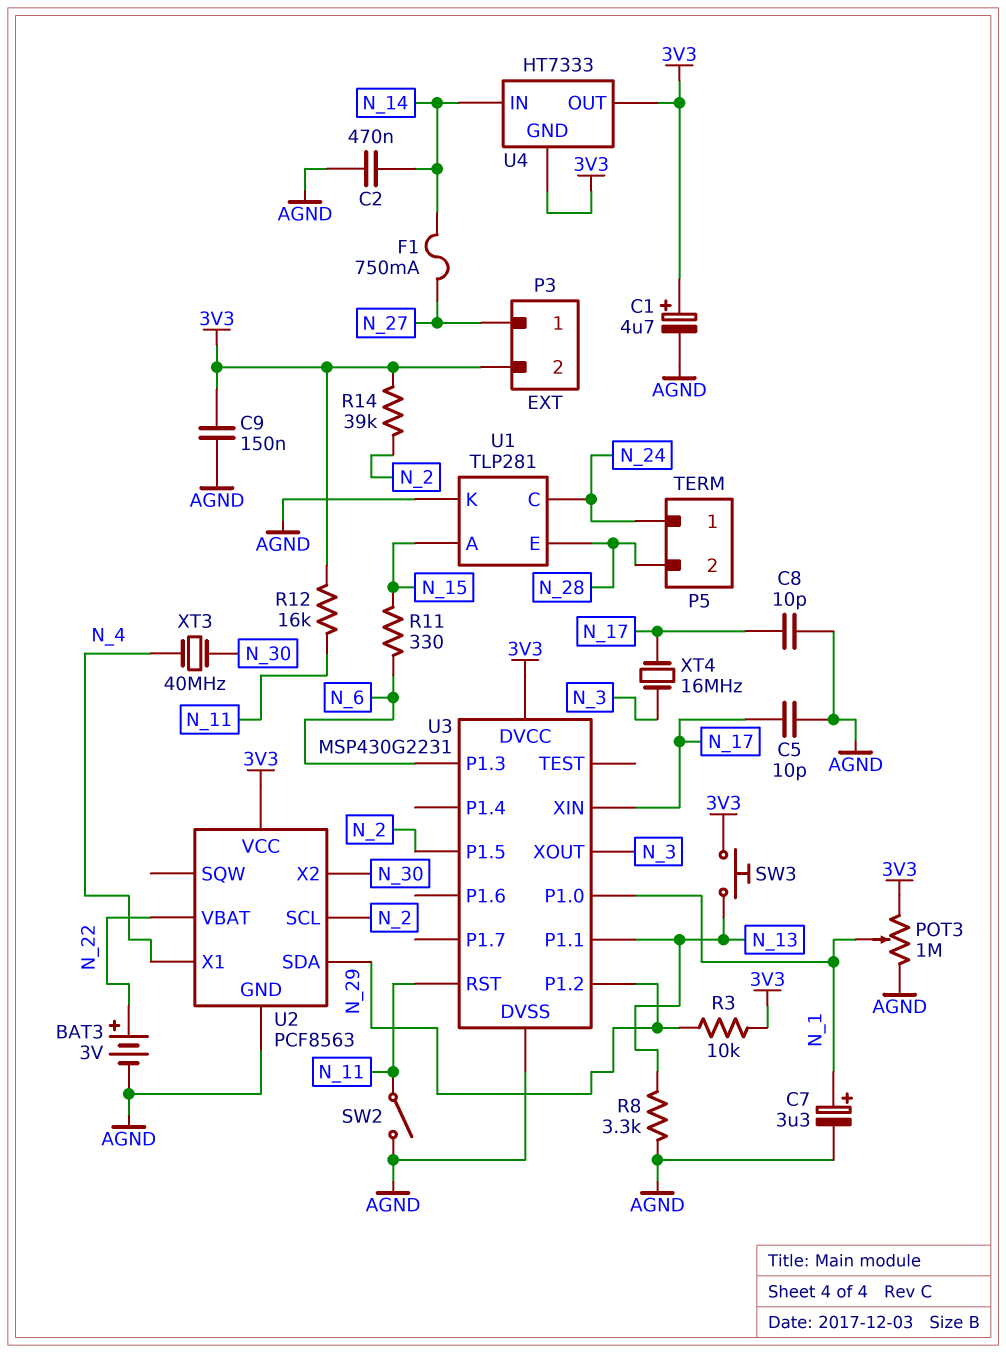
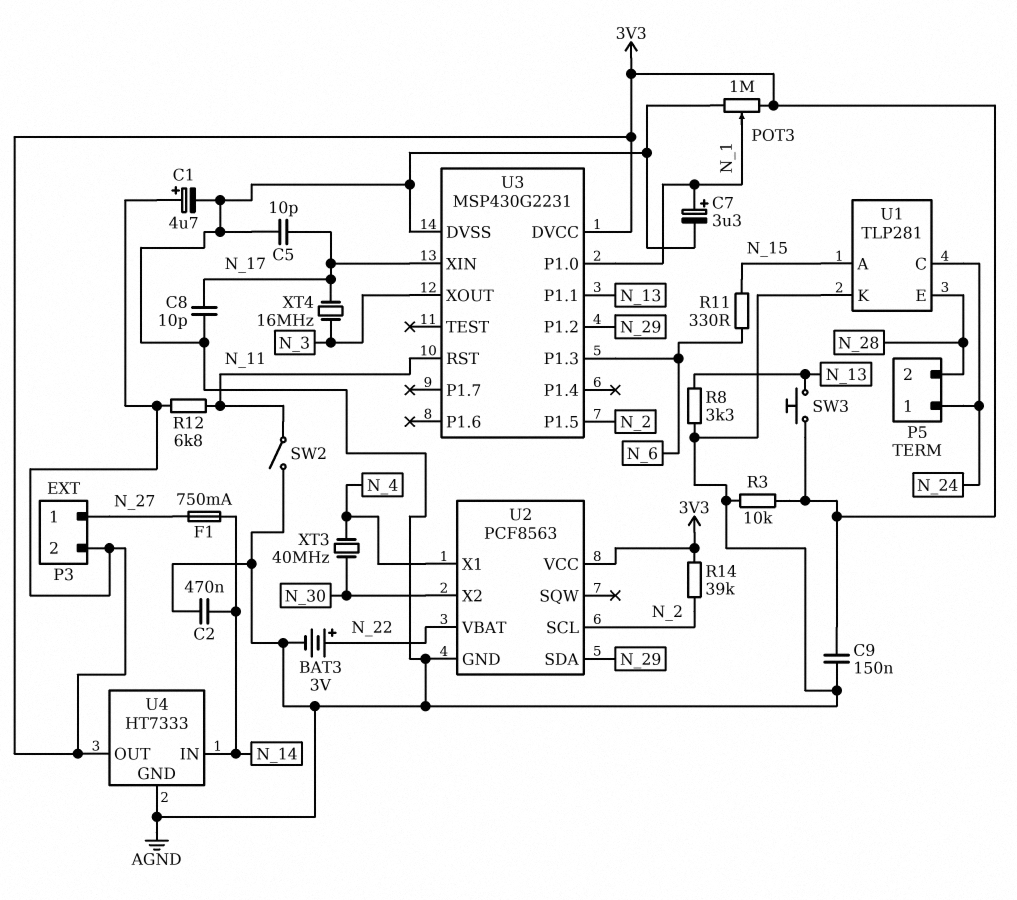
R3: 10k (3V3, N_29) -> 10k (3V3, AGND)
R12: 16k (3V3, N_11) -> 6.8k (3V3, N_11)
U4 pin GND: 3V3 -> AGND

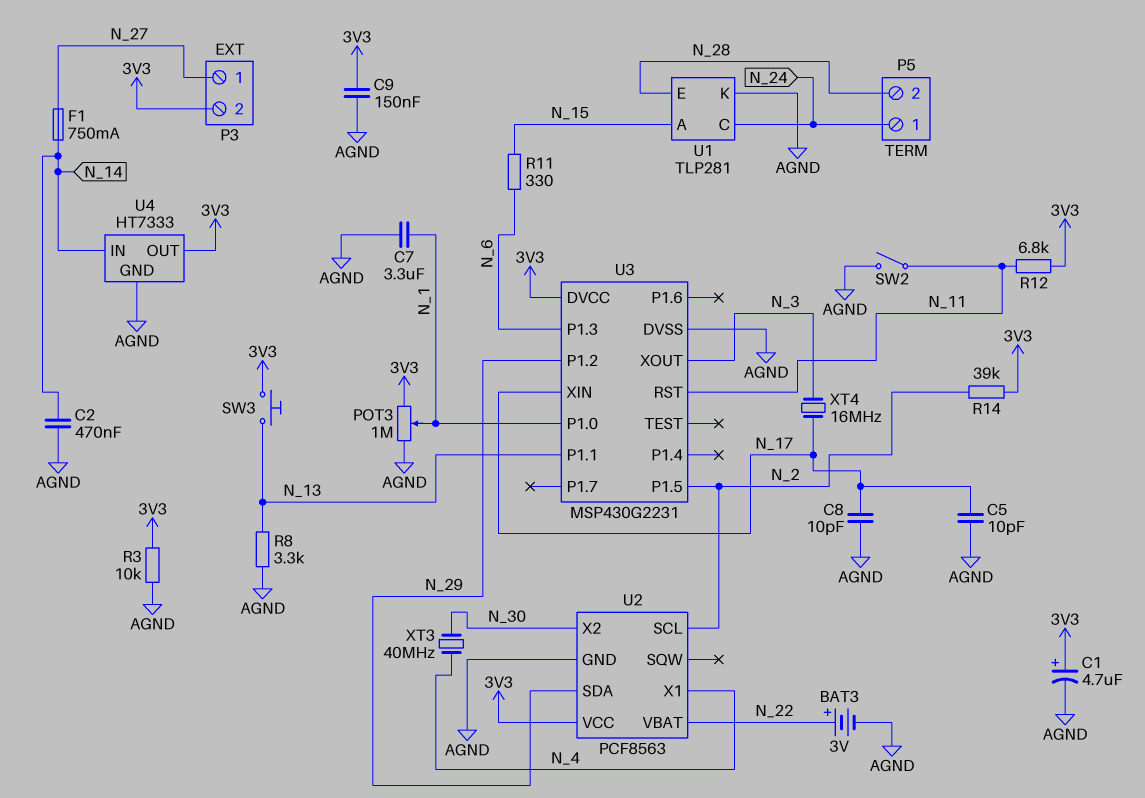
C7: 3.3uF (plus N_1, minus AGND) -> 3.3uF (AGND, N_1)

